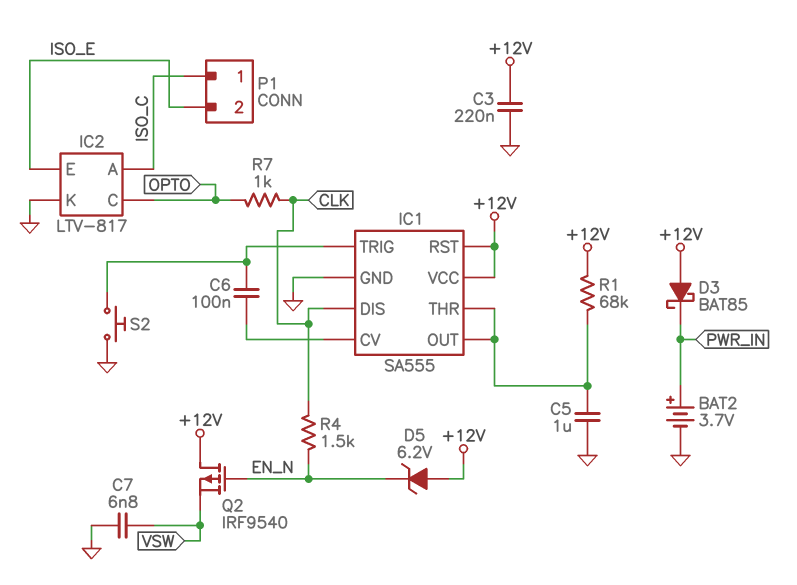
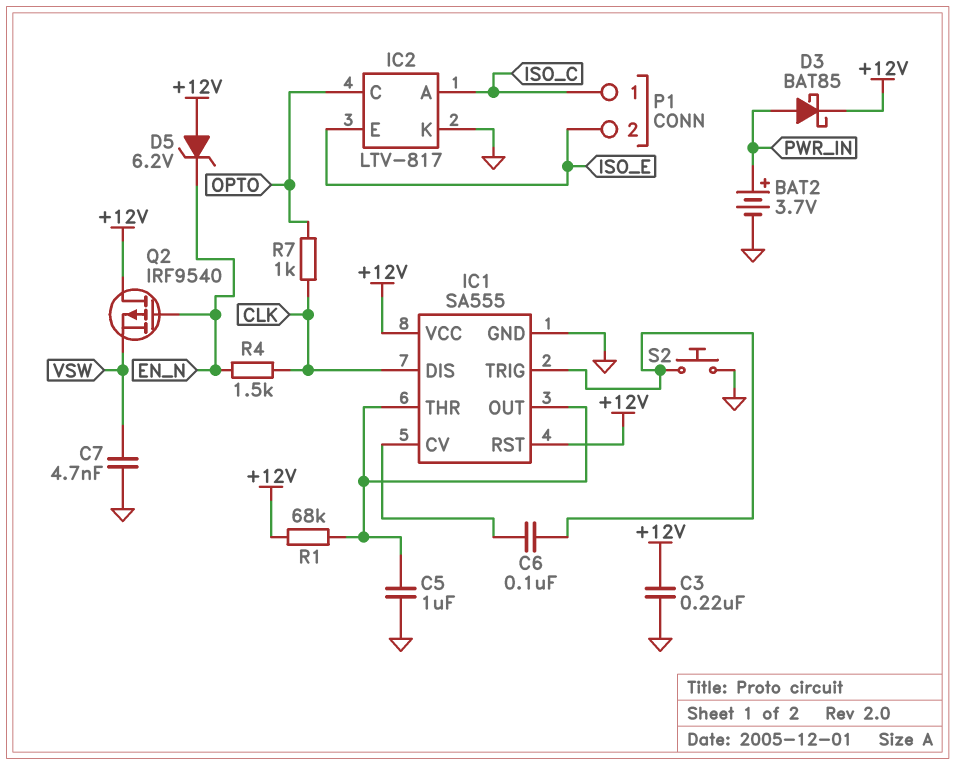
C7: 6.8nF (GND, VSW) -> 4.7nF (GND, VSW)
D3: schottky BAT85 (A +12V, K PWR_IN) -> schottky BAT85 (A PWR_IN, K +12V)

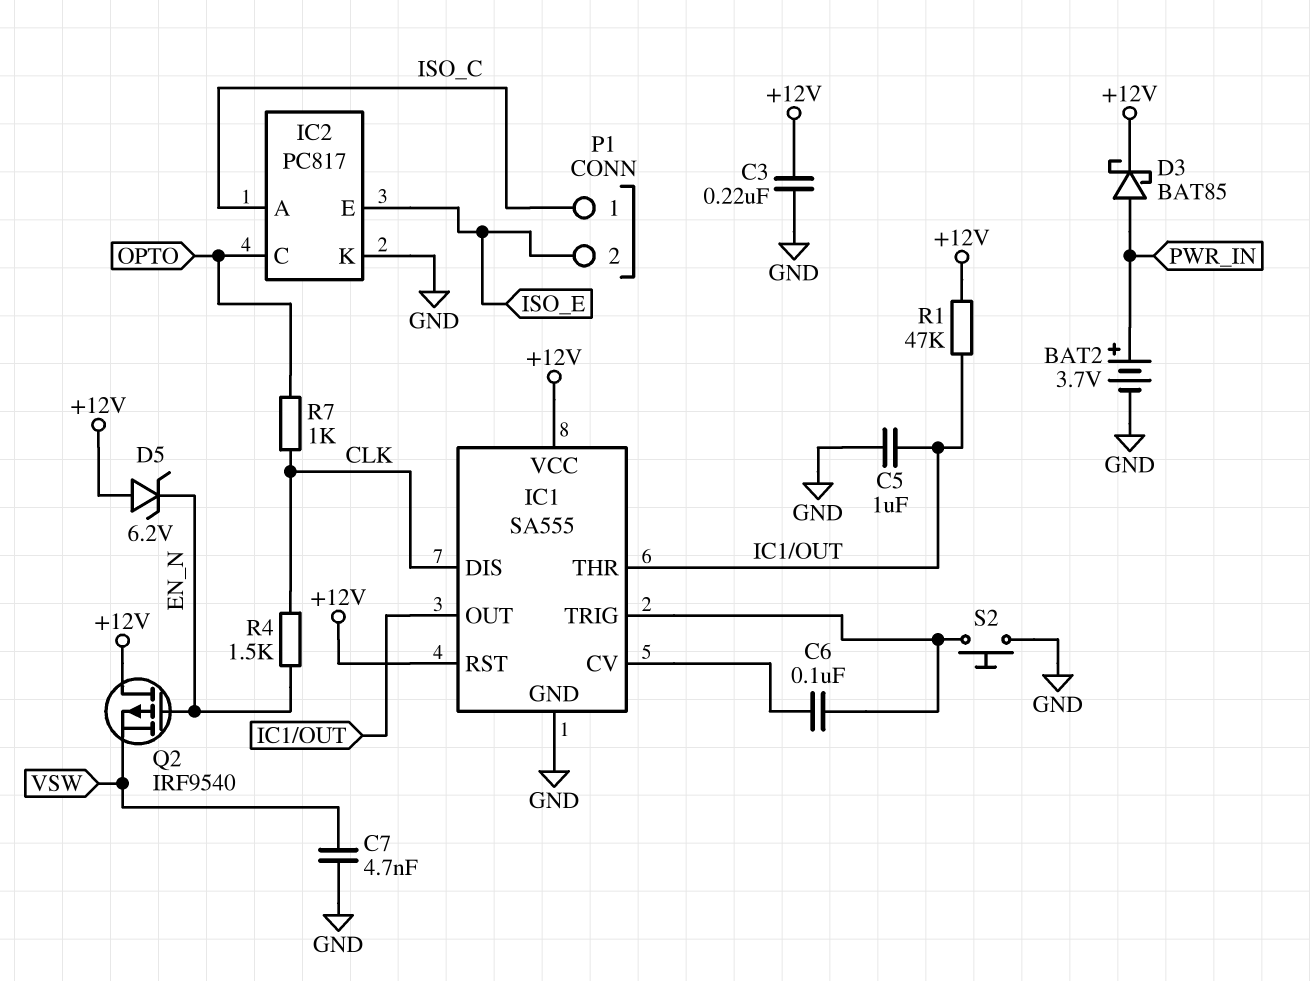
IC2: LTV-817 -> PC817
R1: 68k (+12V, IC1/OUT) -> 47k (+12V, IC1/OUT)

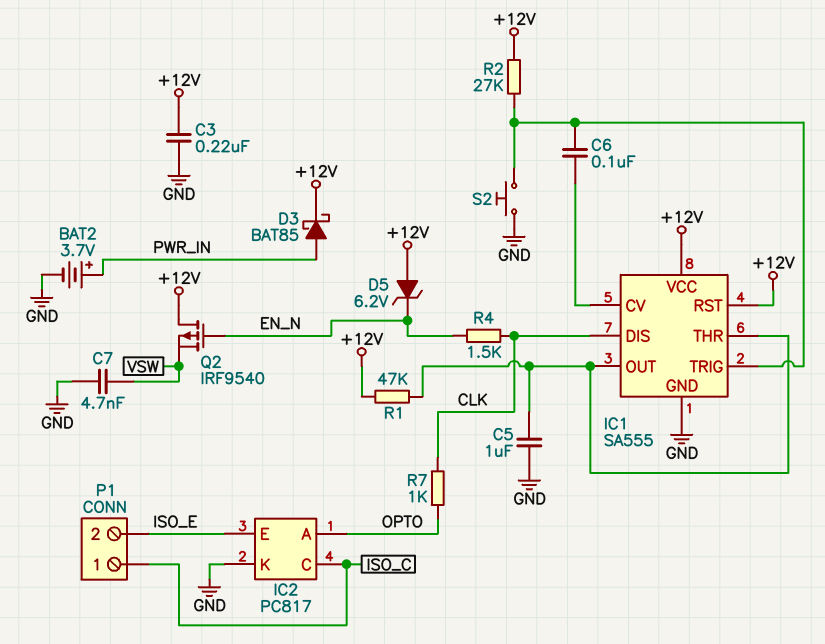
IC2 pin A: ISO_C -> OPTO
IC2 pin C: OPTO -> ISO_C
R2: none -> 27k (+12V, IC1/TRIG)

